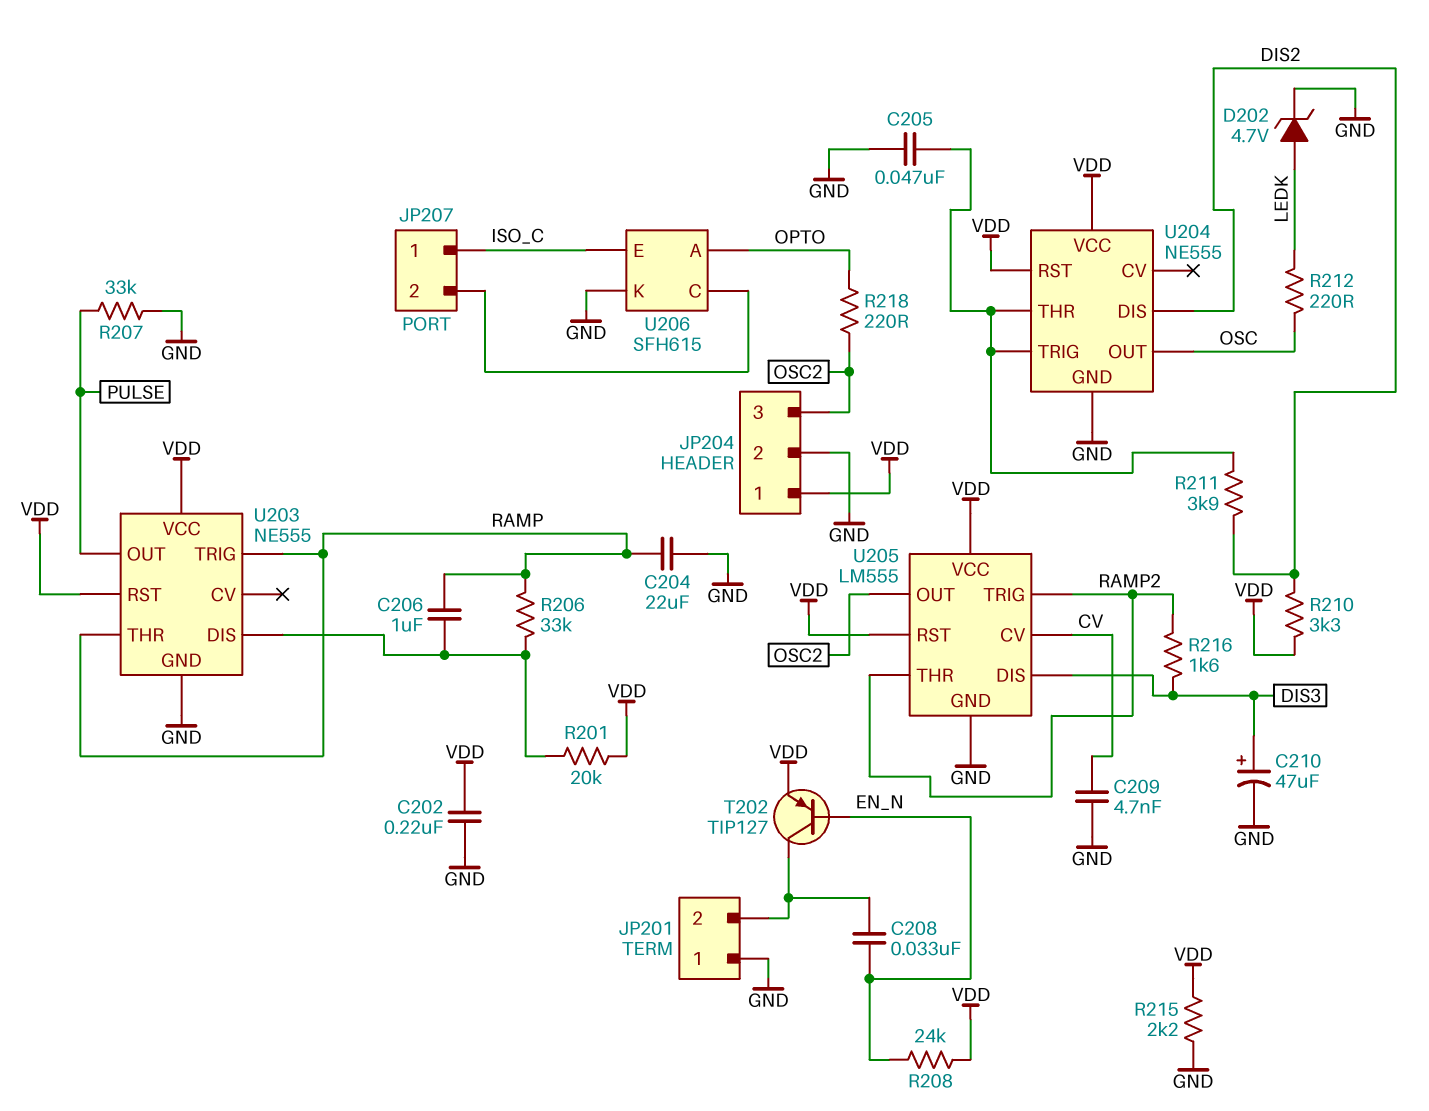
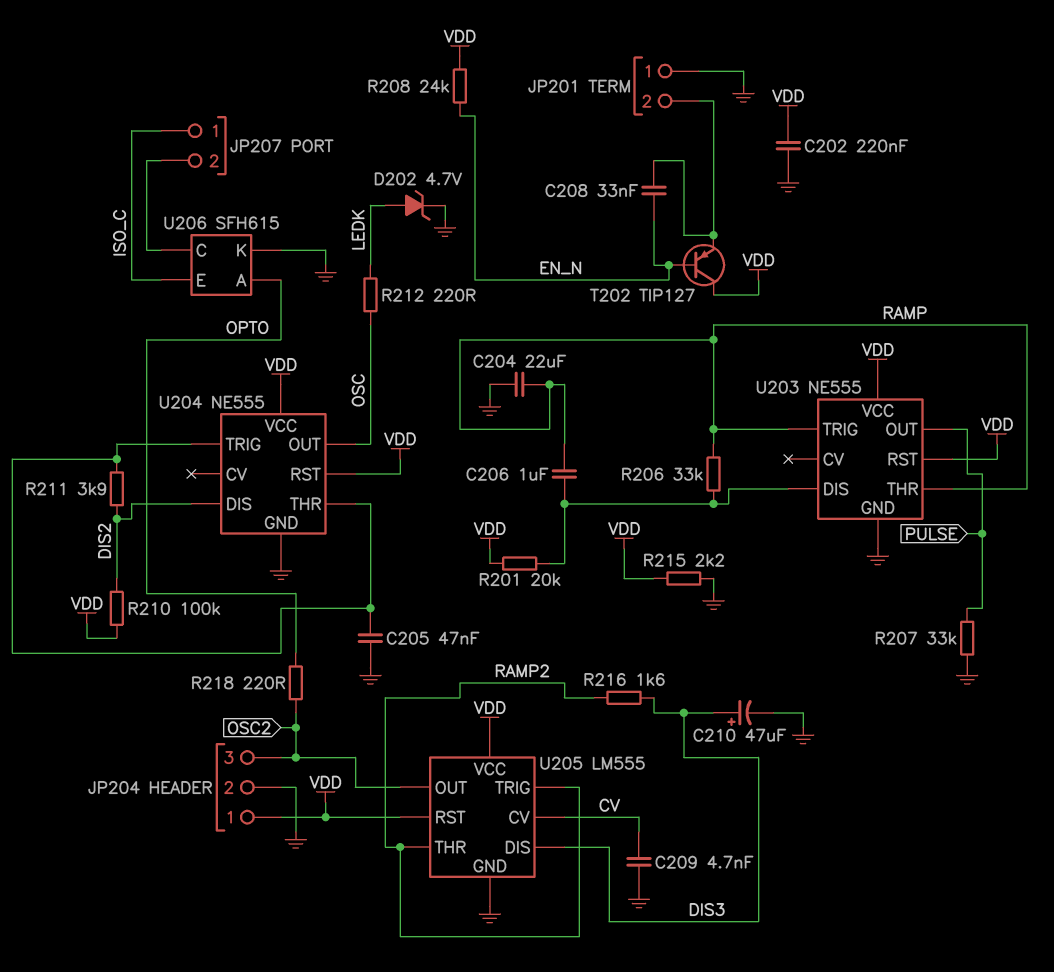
R210: 3.3k (DIS2, VDD) -> 100k (DIS2, VDD)
T202: PNP TIP127 (B EN_N, C JP201/2, E VDD) -> PNP TIP127 (B EN_N, C VDD, E JP201/2)

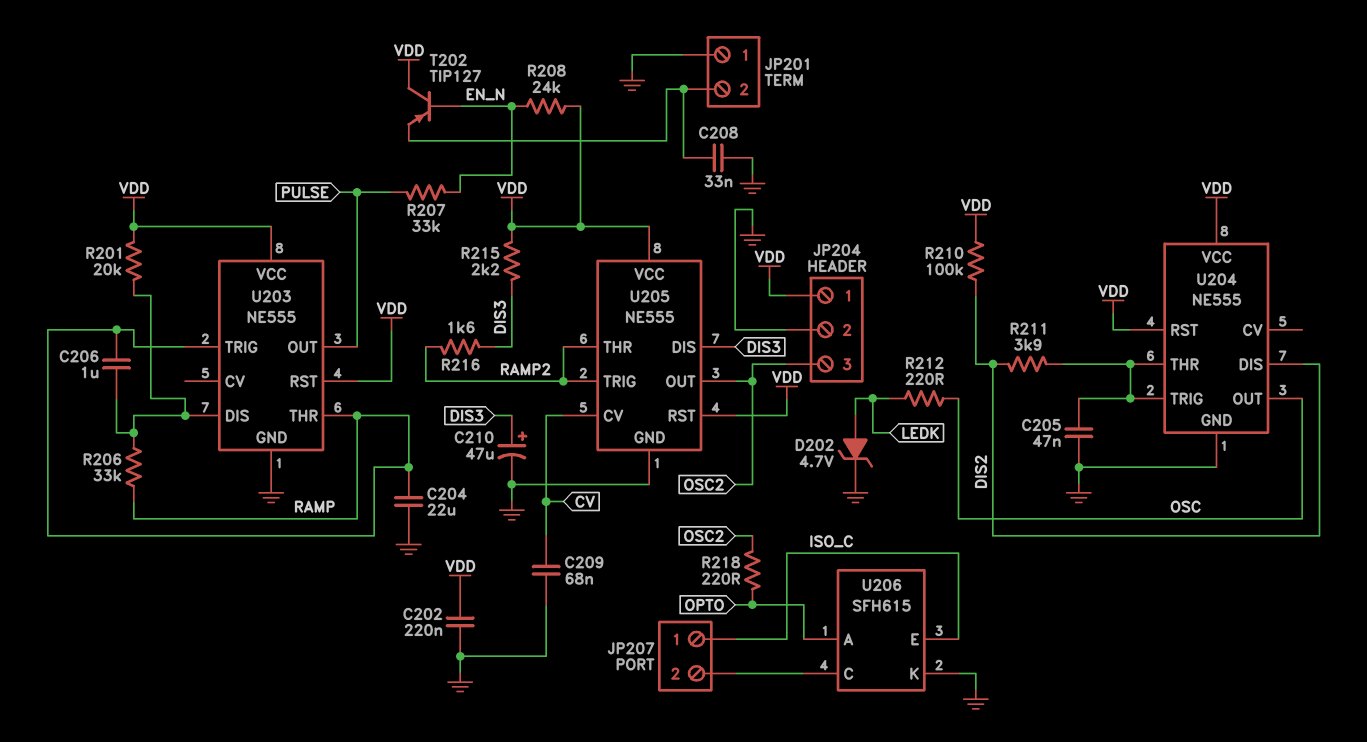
C208: 33nF (EN_N, JP201/2) -> 33nF (GND, JP201/2)
C209: 4.7nF (CV, GND) -> 68nF (CV, GND)
R207: 33k (GND, PULSE) -> 33k (EN_N, PULSE)
R215: 2.2k (GND, VDD) -> 2.2k (DIS3, VDD)
U205: LM555 -> NE555

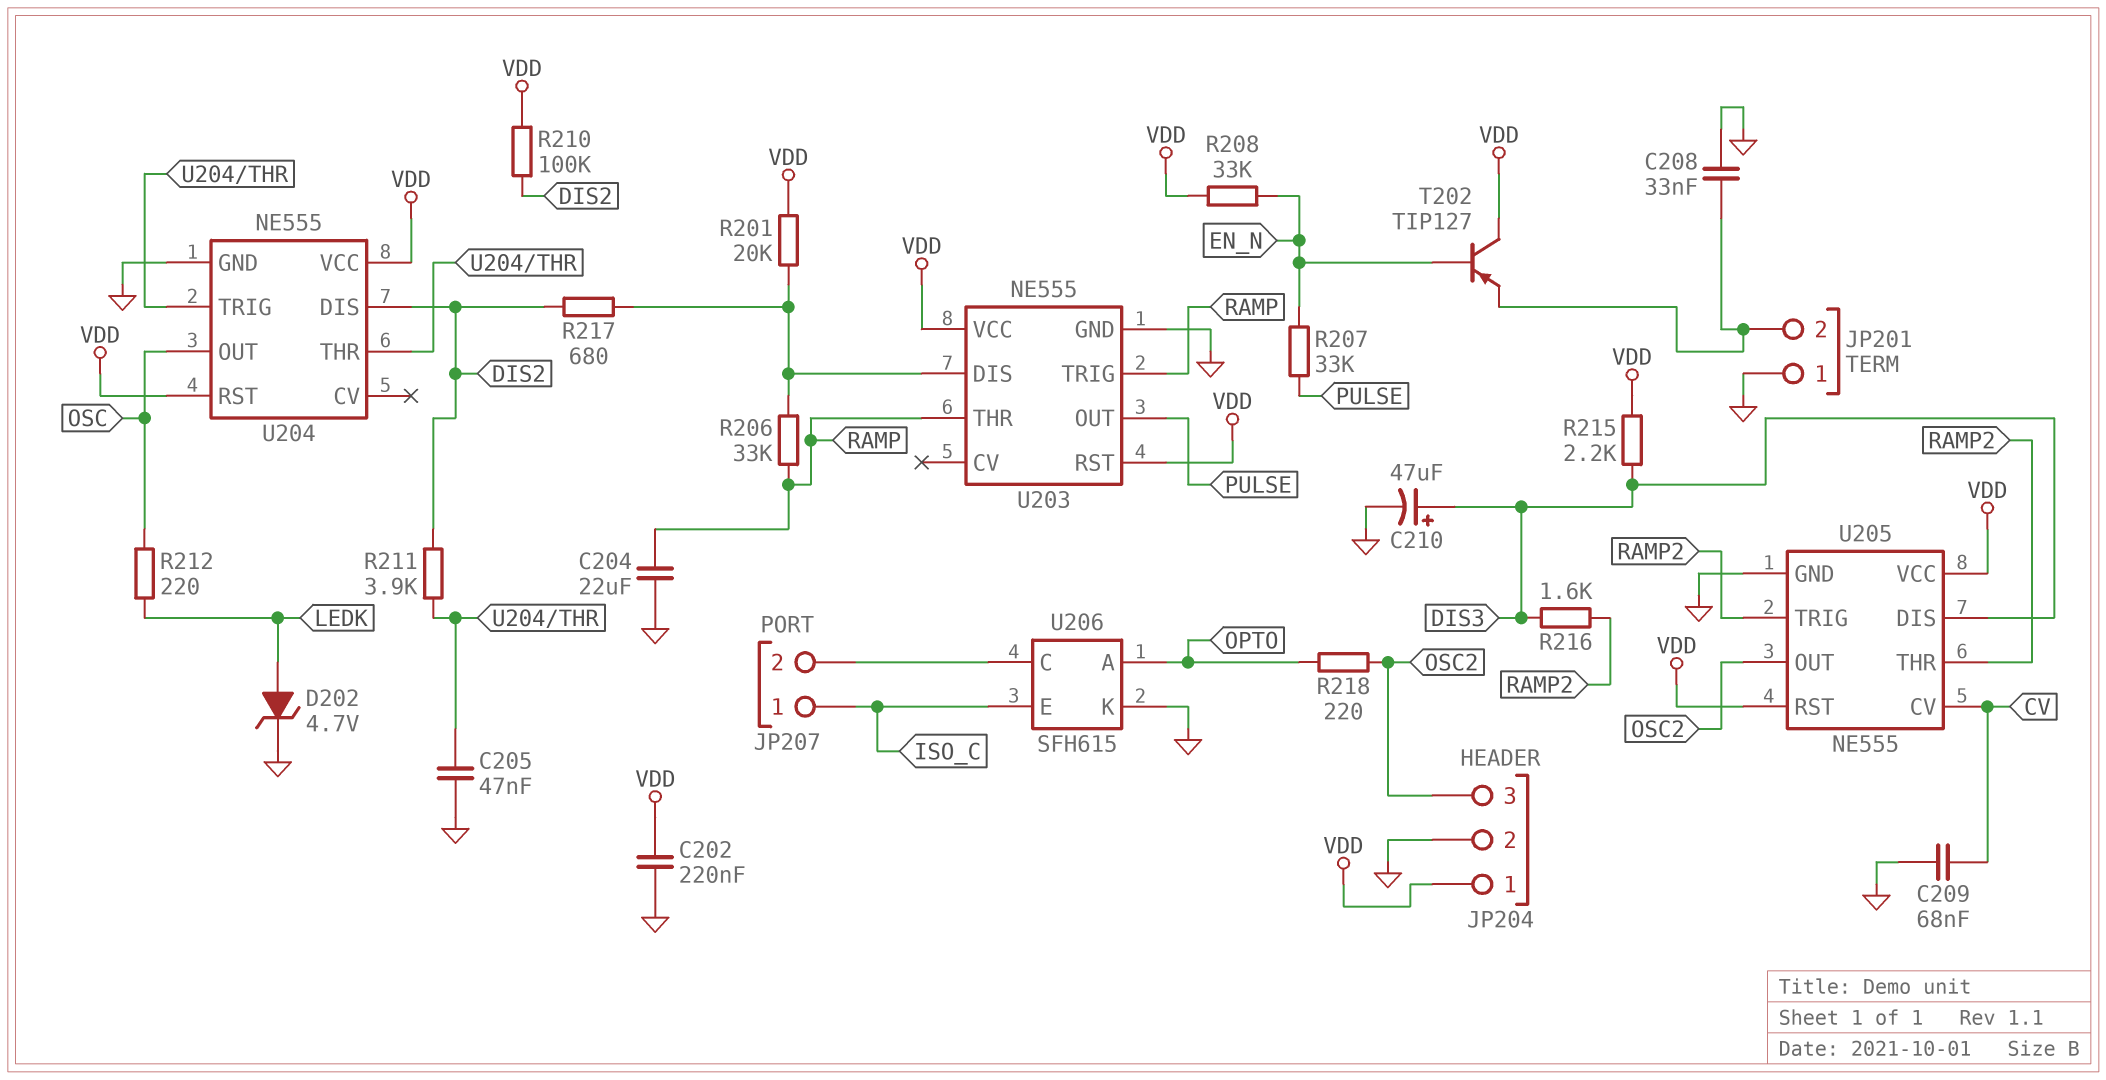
C206: 1uF (RAMP, U203/DIS) -> none
R208: 24k (EN_N, VDD) -> 33k (EN_N, VDD)
R217: none -> 680 (DIS2, U203/DIS)

